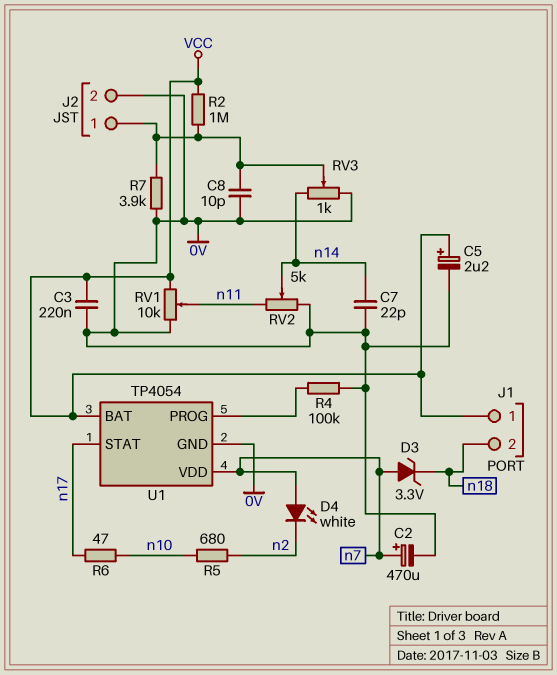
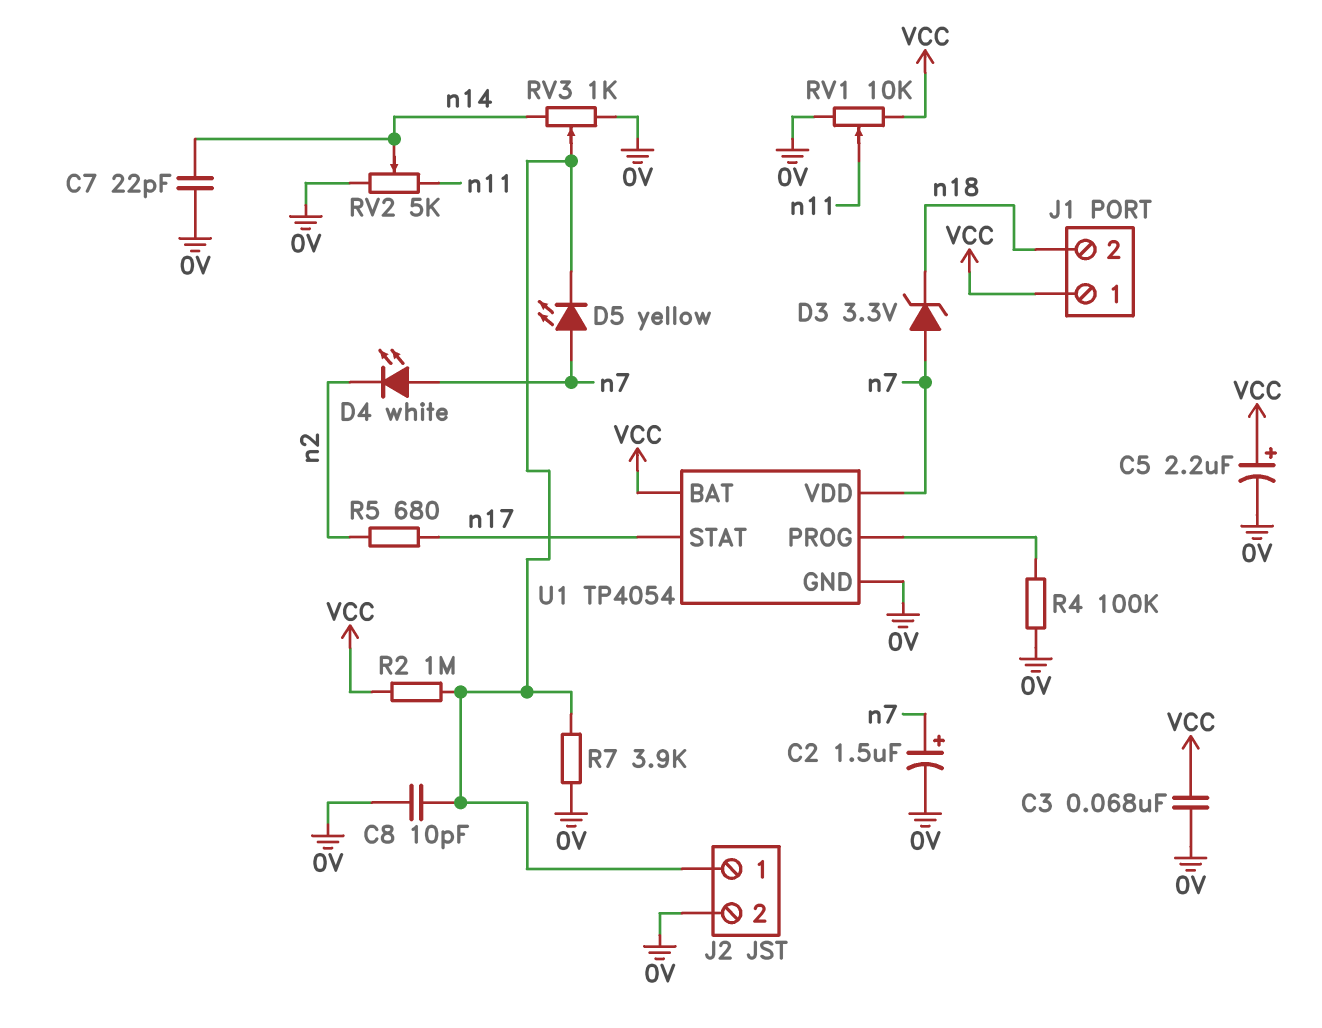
C2: 470uF (plus n7, minus 0V) -> 1.5uF (plus n7, minus 0V)
C3: 220nF (0V, VCC) -> 68nF (0V, VCC)
D5: none -> LED yellow (A n7, K J2/1)
R5: 680 (n2, n10) -> 680 (n2, n17)
R6: 47 (n10, n17) -> none

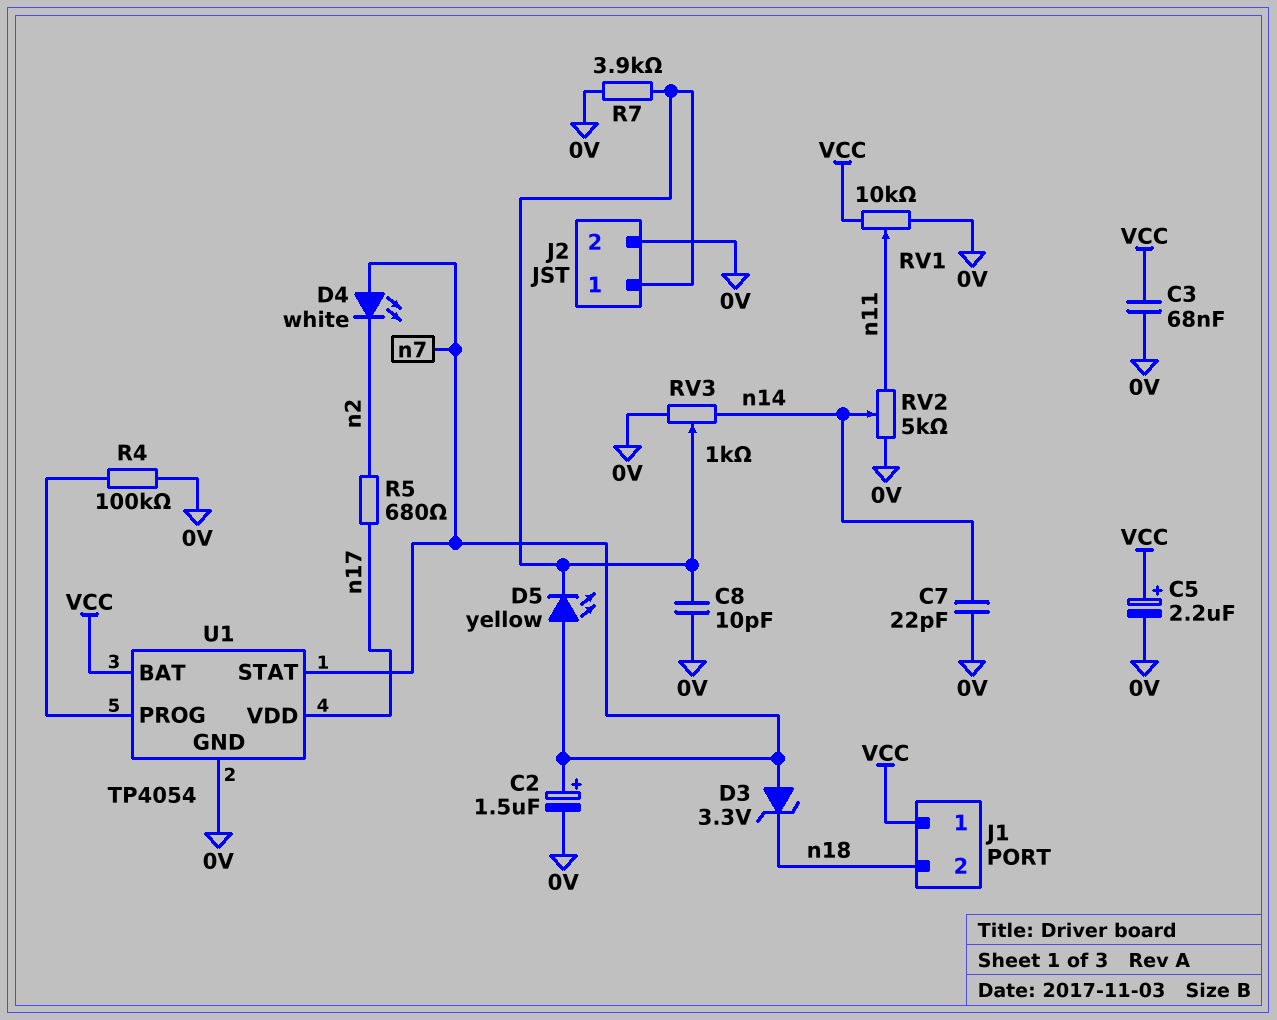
R2: 1M (J2/1, VCC) -> none
U1 pin STAT: n17 -> n7
U1 pin VDD: n7 -> n17

